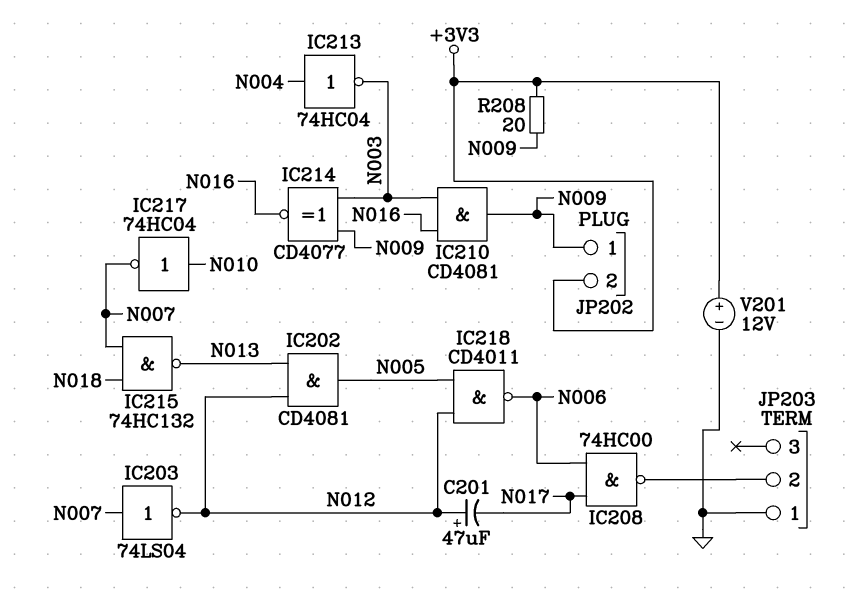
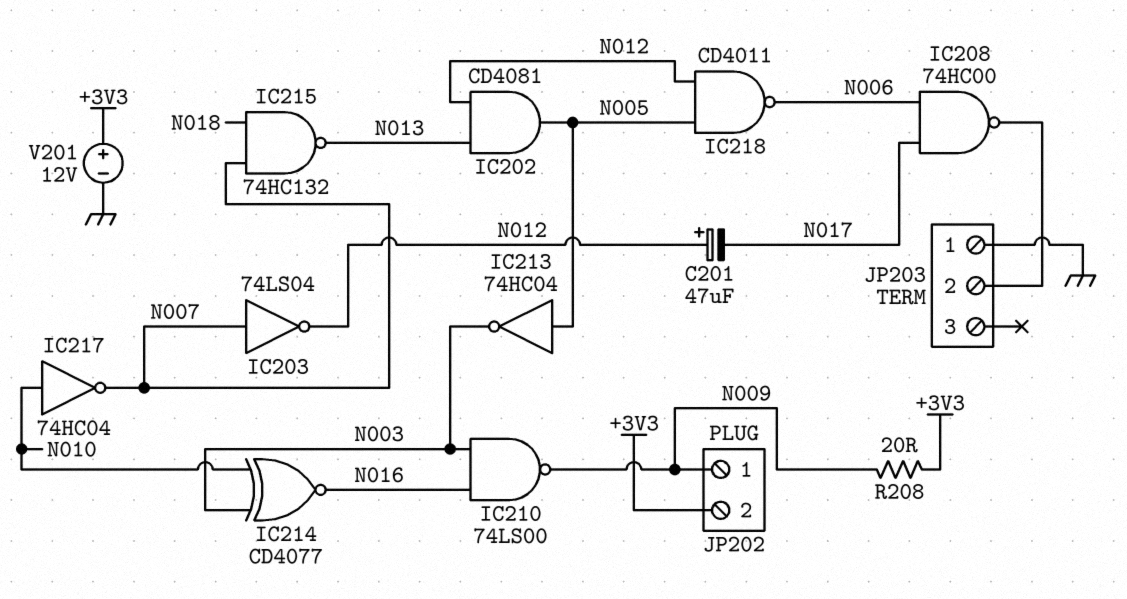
IC210: AND CD4081 (in N003, in N016, out N009) -> NAND 74LS00 (in N003, in N016, out N009)
IC213: NOT 74HC04 (in N004, out N003) -> NOT 74HC04 (in N005, out N003)
IC214: XNOR CD4077 (in N003, in N009, out N016) -> XNOR CD4077 (in N003, in N010, out N016)

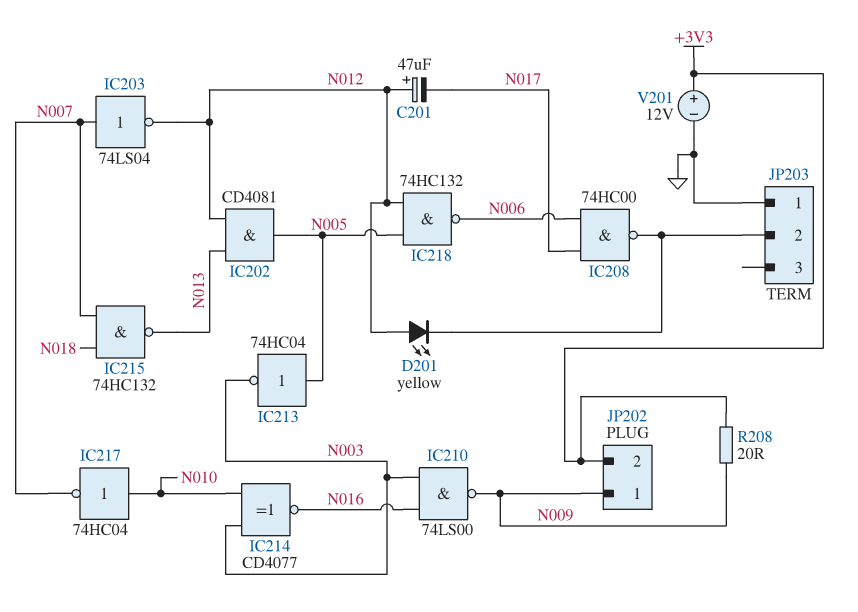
D201: none -> LED yellow (A N012, K JP203/2)
IC218: NAND CD4011 (in N005, in N012, out N006) -> NAND 74HC132 (in N005, in N012, out N006)

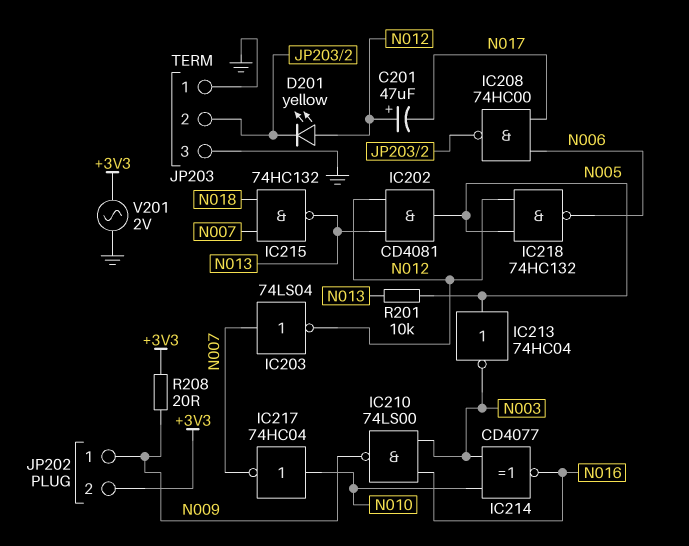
JP203 pin 3: none -> GND
R201: none -> 10k (N005, N013)
V201: 12V (plus +3V3, minus GND) -> AC 2V (+3V3, GND)

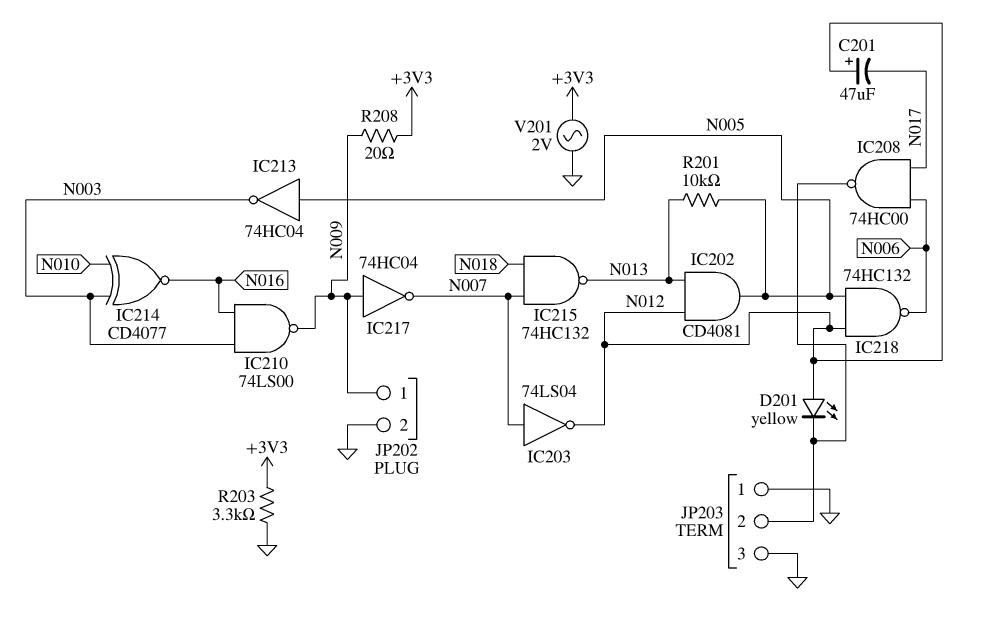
IC217: NOT 74HC04 (in N010, out N007) -> NOT 74HC04 (in N009, out N007)
JP202 pin 2: +3V3 -> GND
R203: none -> 3.3k (+3V3, GND)

